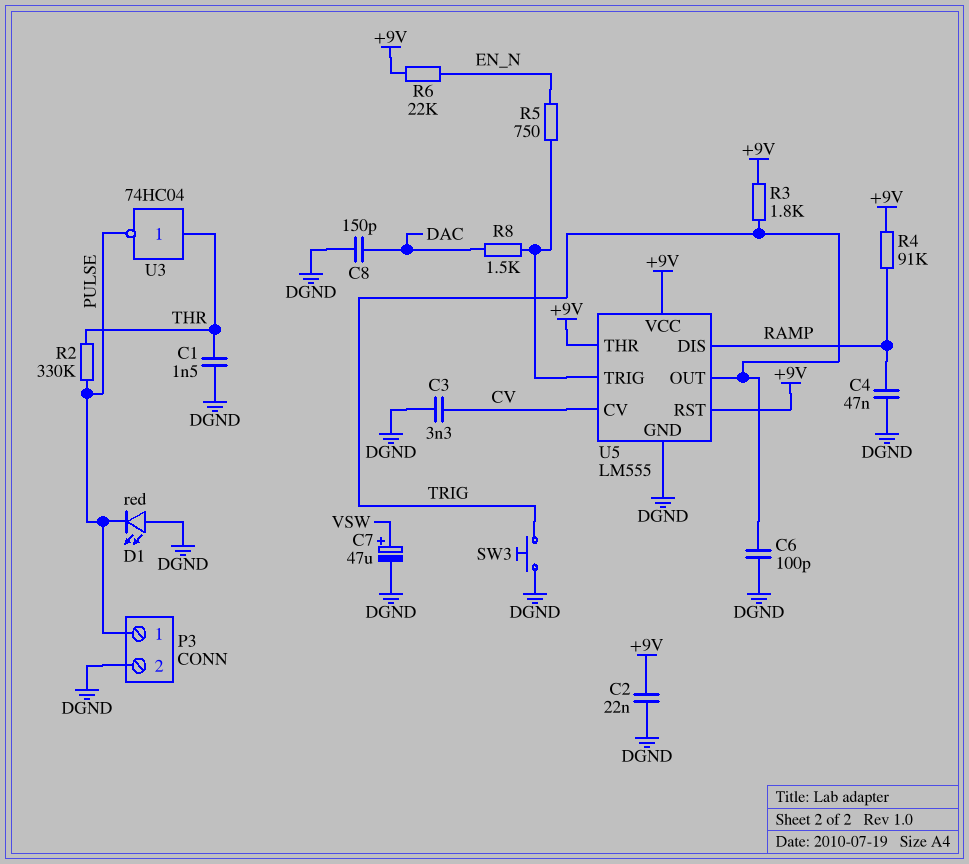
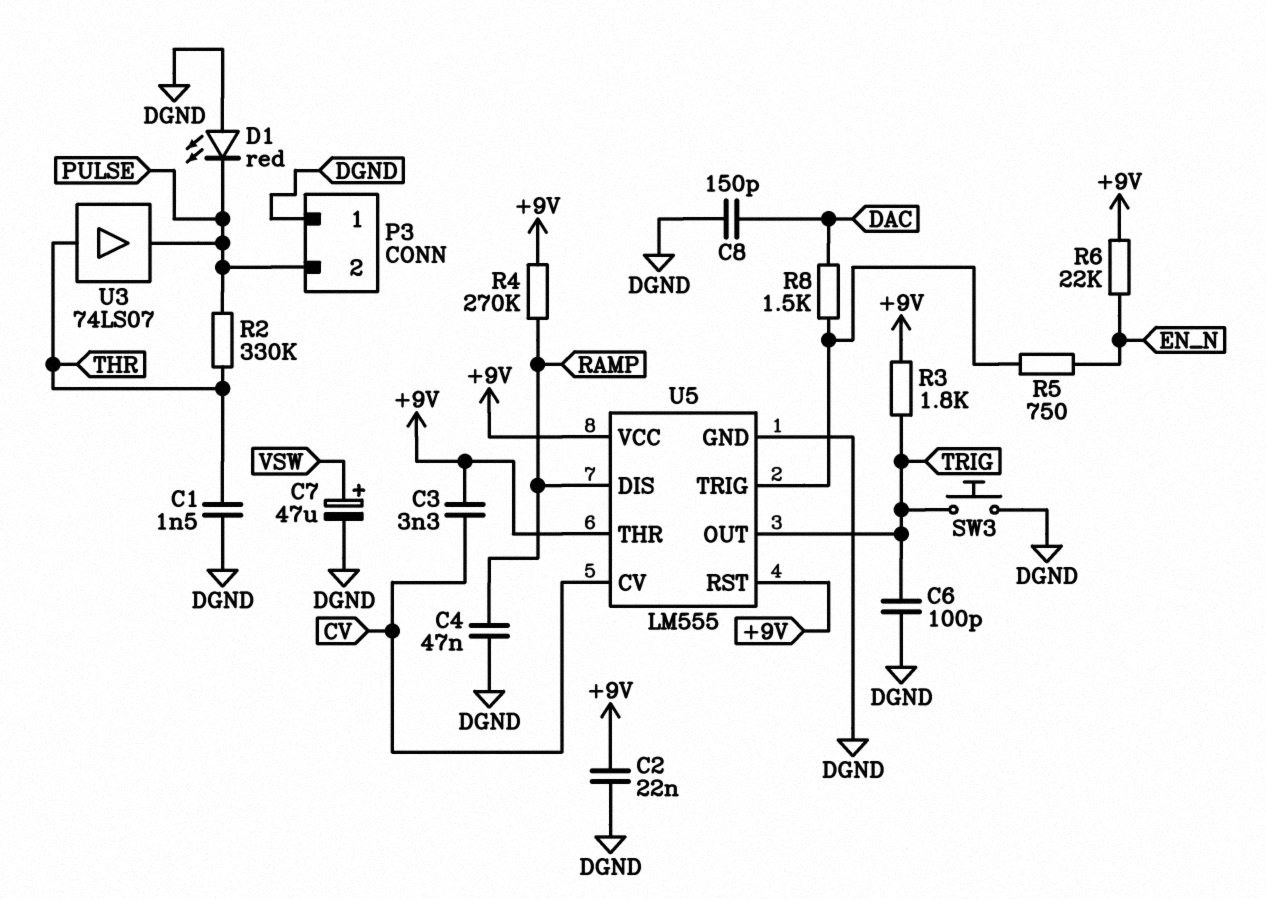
C3: 3.3nF (CV, DGND) -> 3.3nF (+9V, CV)
P3 pin 1: PULSE -> DGND
P3 pin 2: DGND -> PULSE
R4: 91k (+9V, RAMP) -> 270k (+9V, RAMP)
U3: NOT 74HC04 (in THR, out PULSE) -> buffer 74LS07 (in THR, out PULSE)

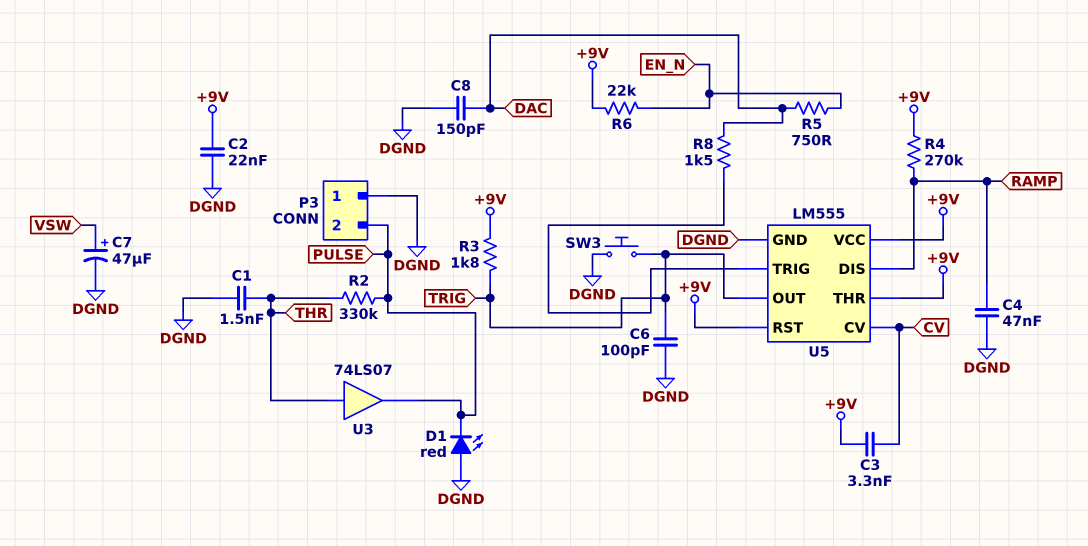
R5: 750 (EN_N, U5/TRIG) -> 750 (DAC, EN_N)

